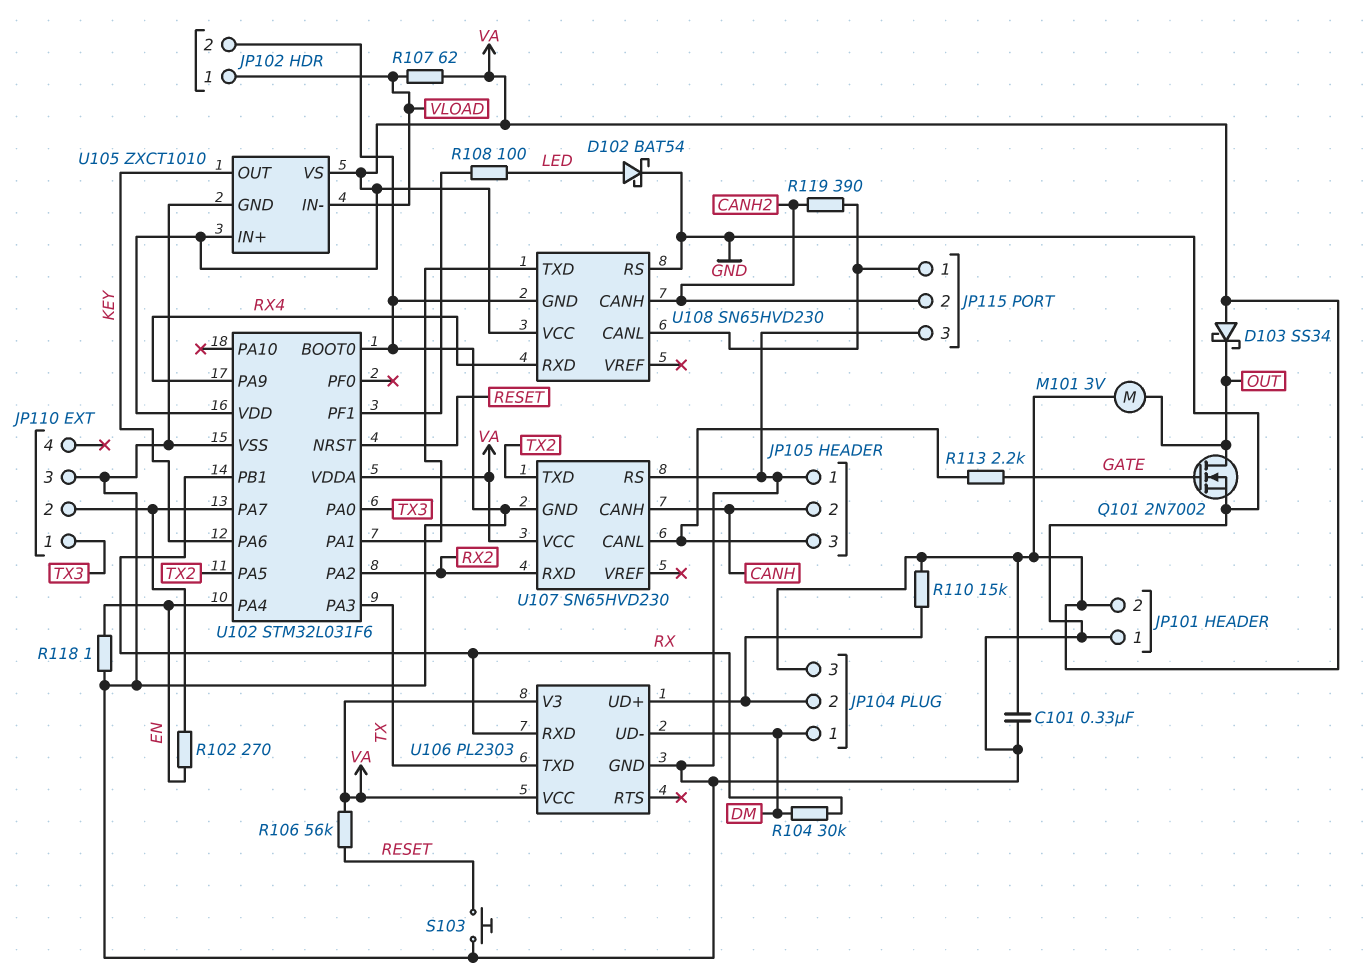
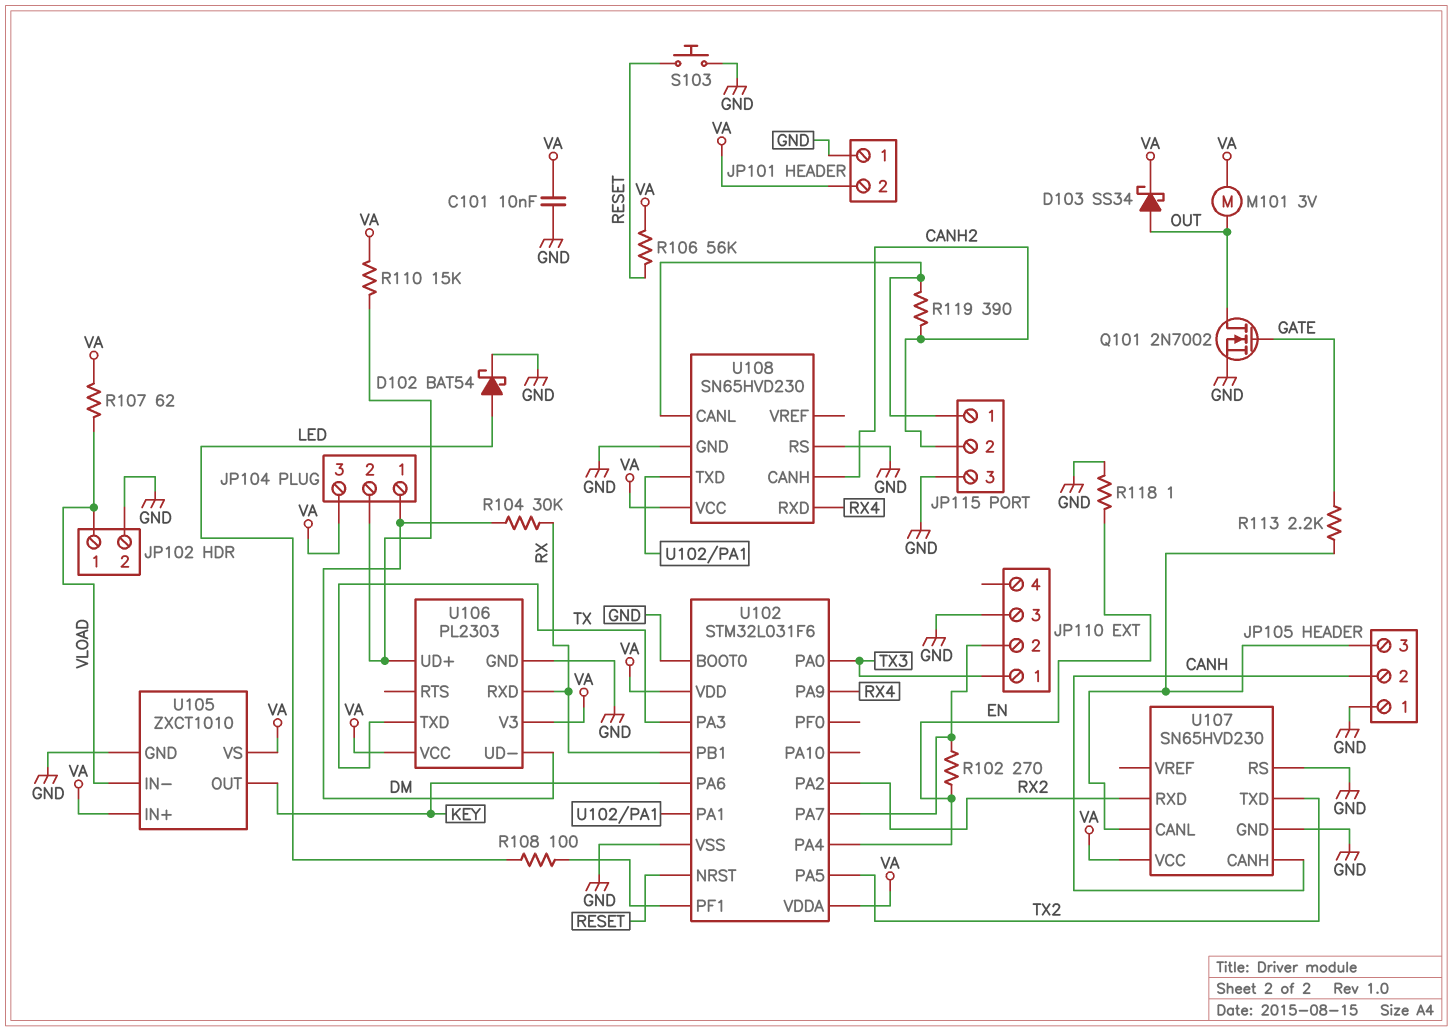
C101: 330nF (GND, VA) -> 10nF (GND, VA)
D103: schottky SS34 (A VA, K OUT) -> schottky SS34 (A OUT, K VA)

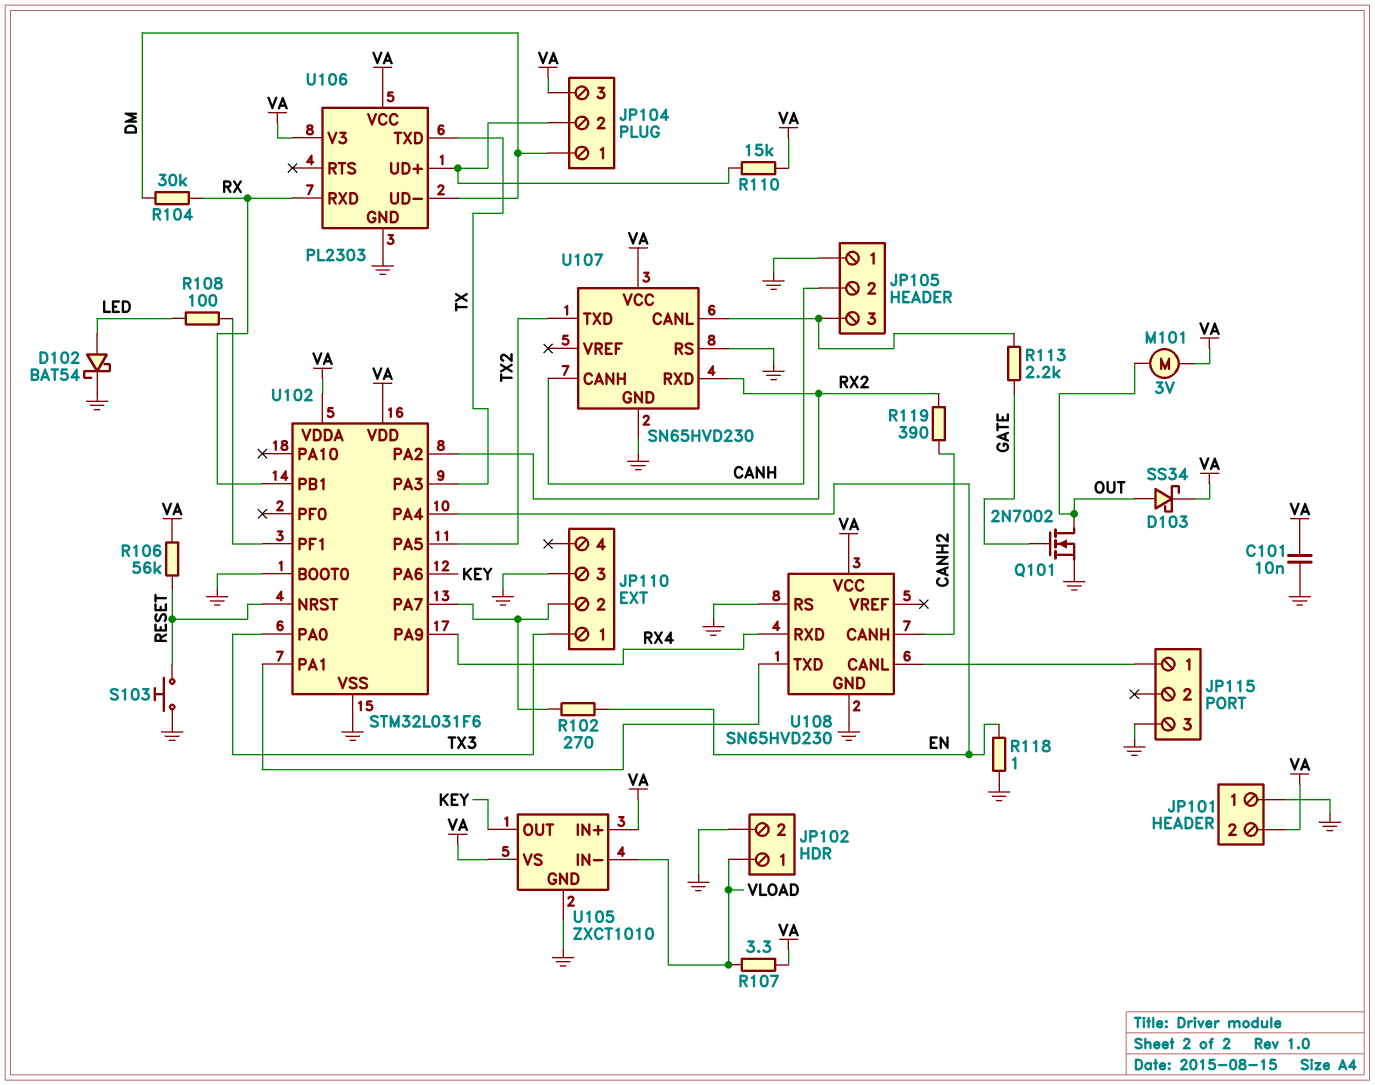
JP115 pin 2: CANH2 -> none
R107: 62 (VA, VLOAD) -> 3.3 (VA, VLOAD)
R119: 390 (CANH2, JP115/1) -> 390 (CANH2, RX2)

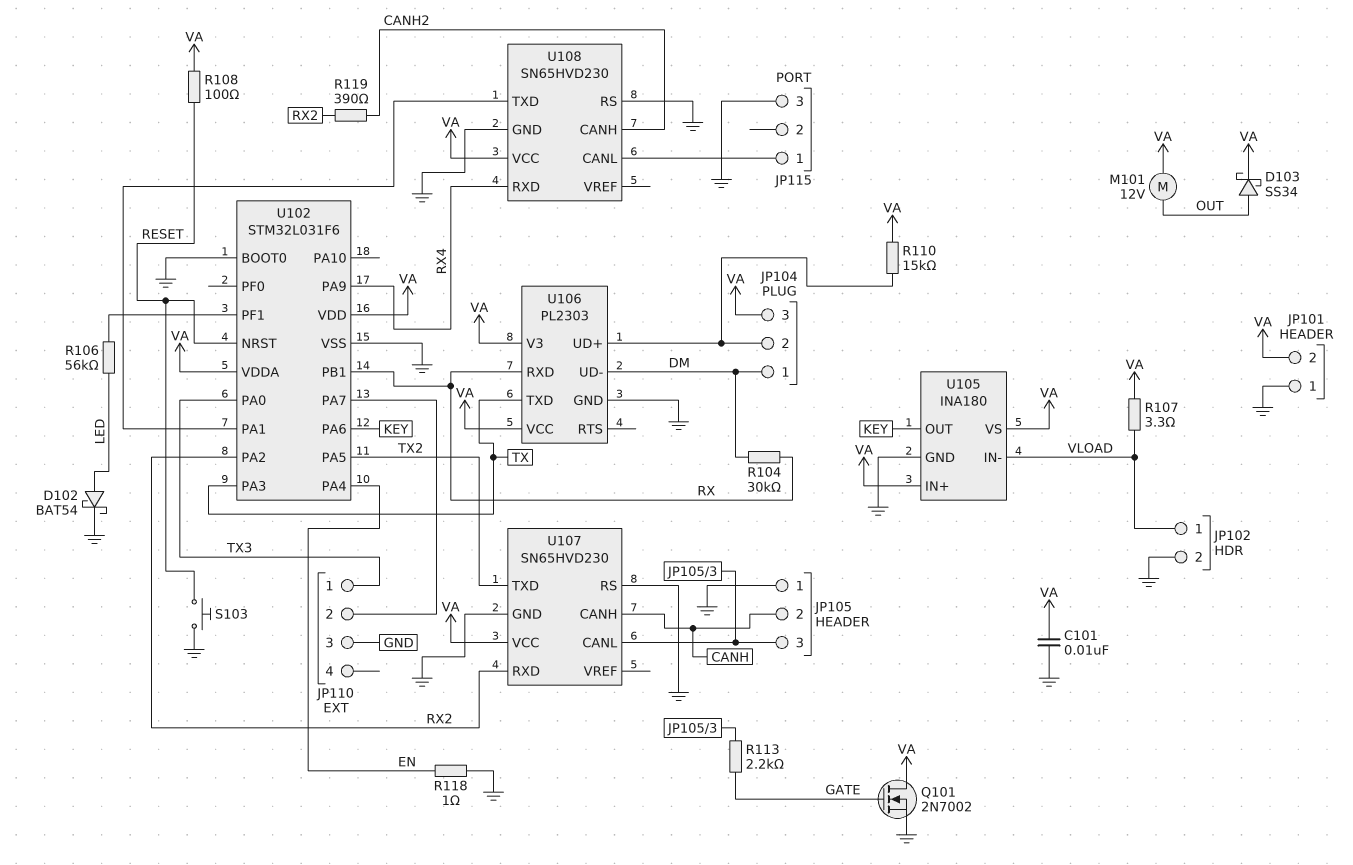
M101: motor 3V (OUT, VA) -> motor 12V (OUT, VA)
Q101: NMOS 2N7002 (G GATE, D OUT, S GND) -> NMOS 2N7002 (G GATE, D VA, S GND)
R102: 270 (EN, JP110/2) -> none
R106: 56k (RESET, VA) -> 56k (LED, U102/PF1)
R108: 100 (LED, U102/PF1) -> 100 (RESET, VA)
U105: ZXCT1010 -> INA180

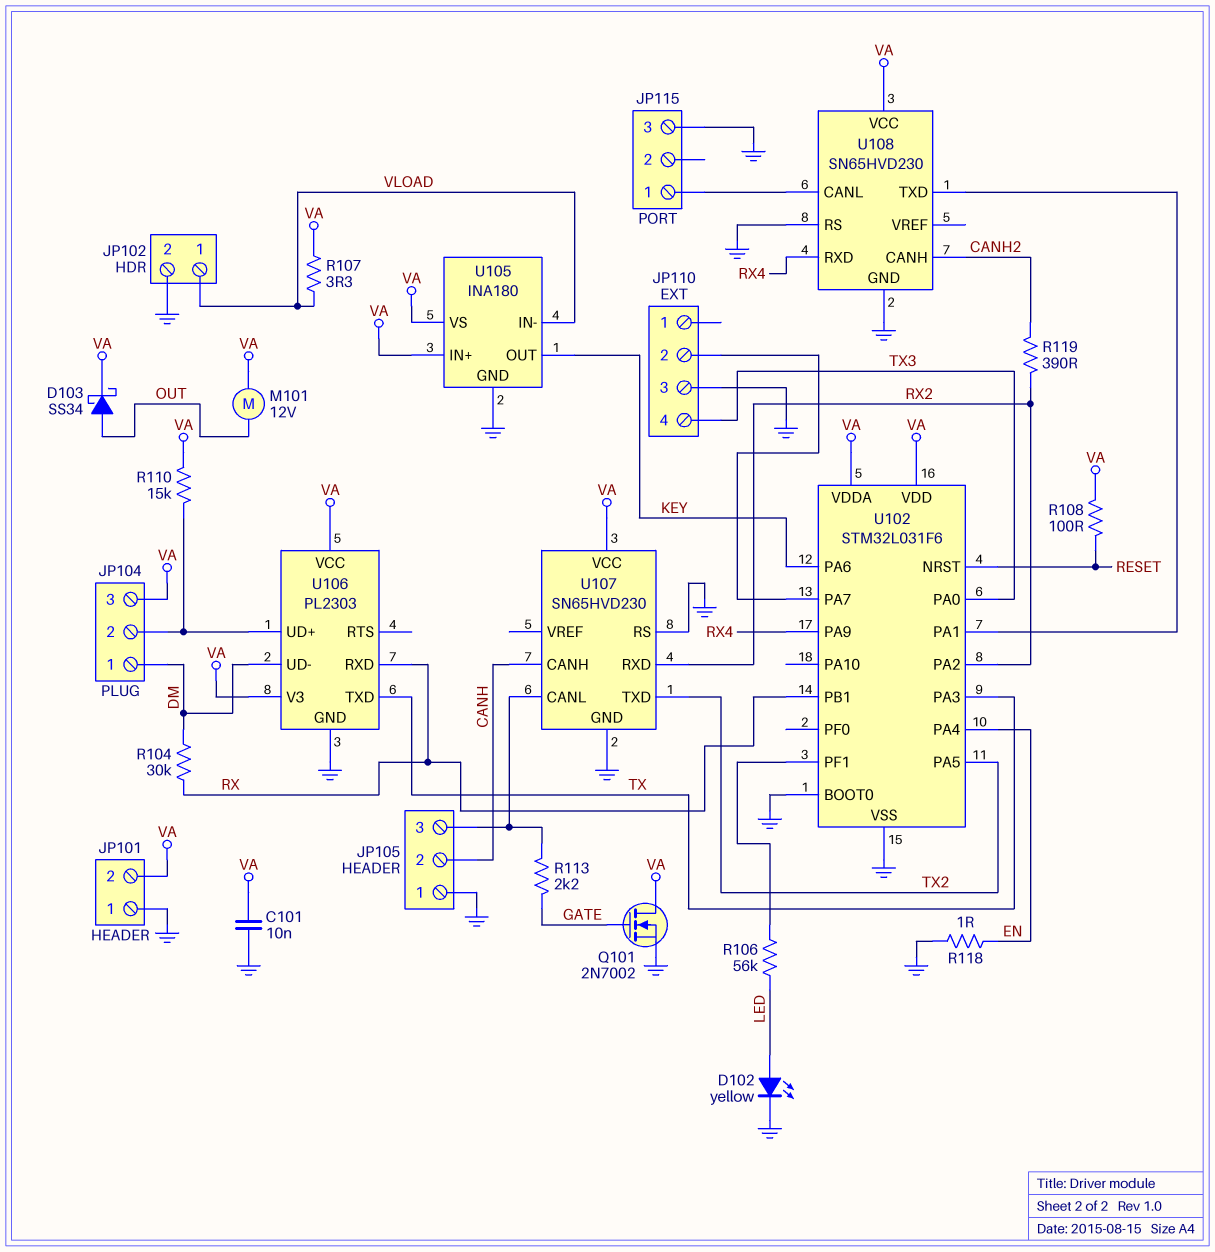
D102: schottky BAT54 (A LED, K GND) -> LED yellow (A LED, K GND)
JP110 pin 1: TX3 -> none
JP110 pin 4: none -> TX3
S103: button (GND, RESET) -> none

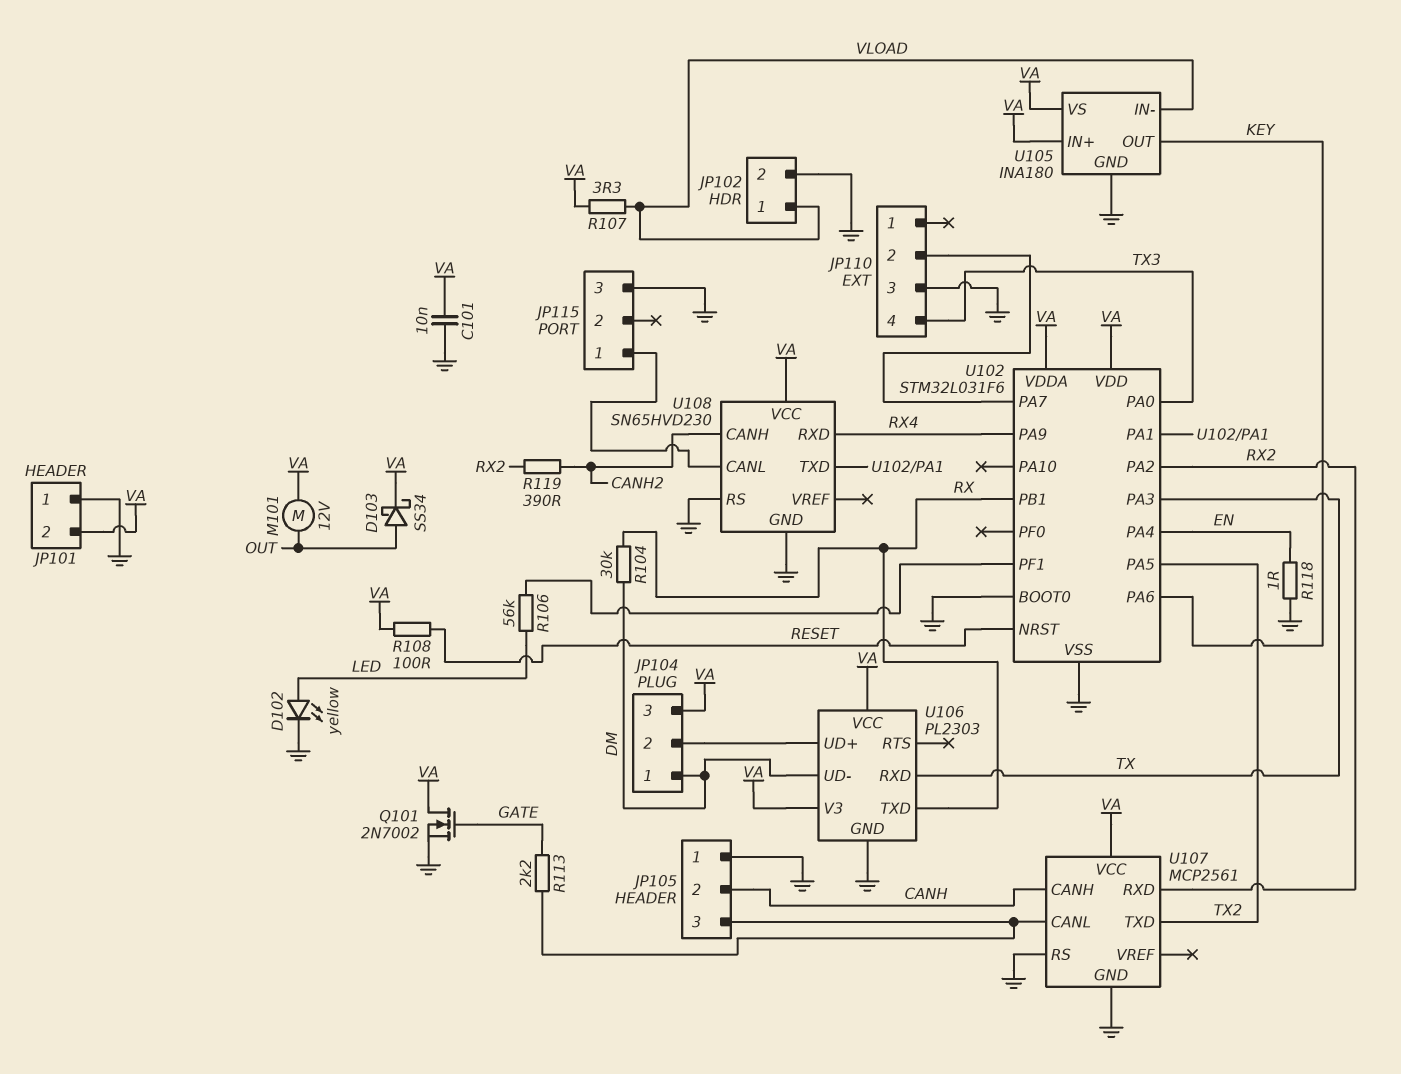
R110: 15k (JP104/2, VA) -> none
U106 pin RXD: RX -> TX
U106 pin TXD: TX -> RX
U107: SN65HVD230 -> MCP2561

